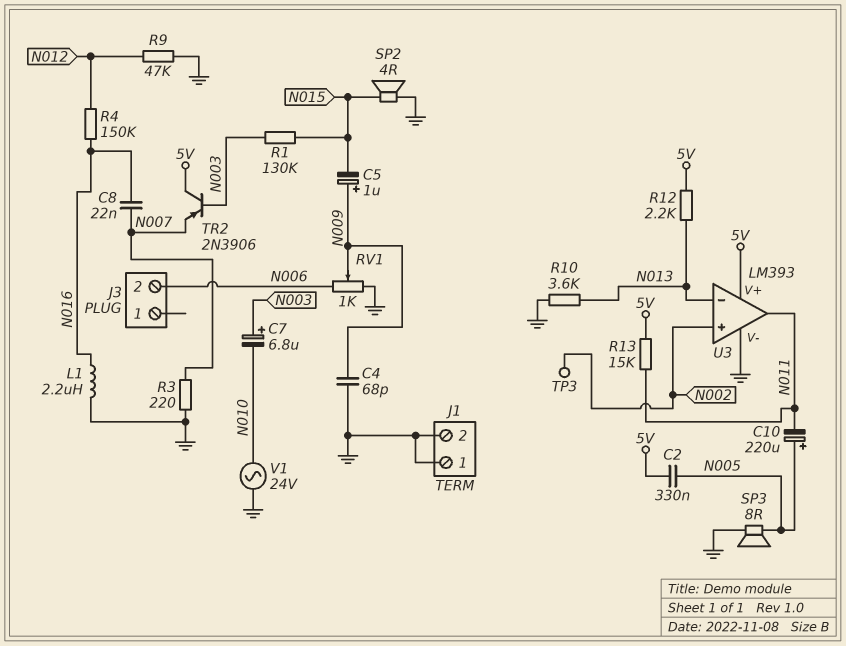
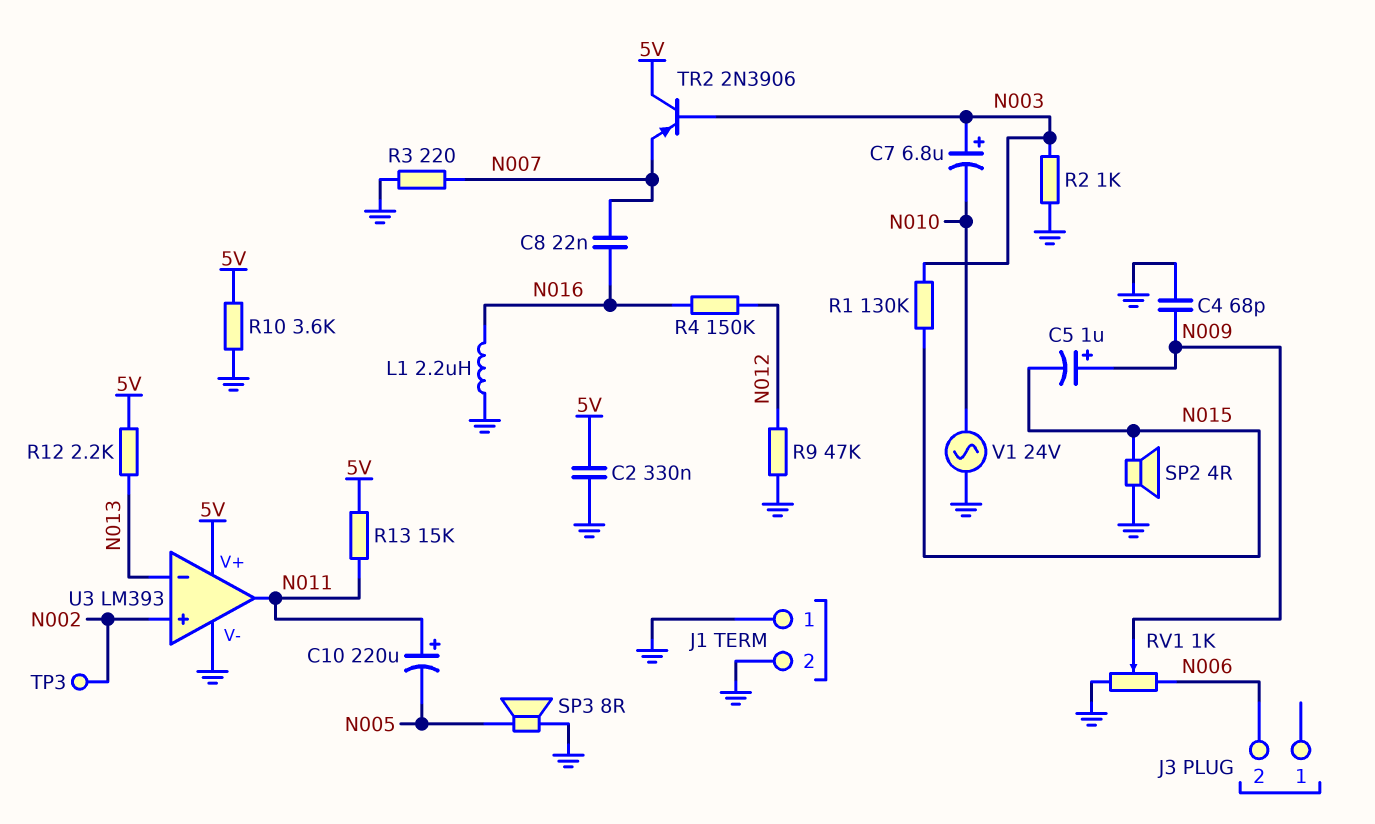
C2: 330nF (5V, N005) -> 330nF (5V, GND)
C10: 220uF (plus N005, minus N011) -> 220uF (plus N011, minus N005)
R2: none -> 1k (GND, N003)
R10: 3.6k (GND, N013) -> 3.6k (5V, GND)

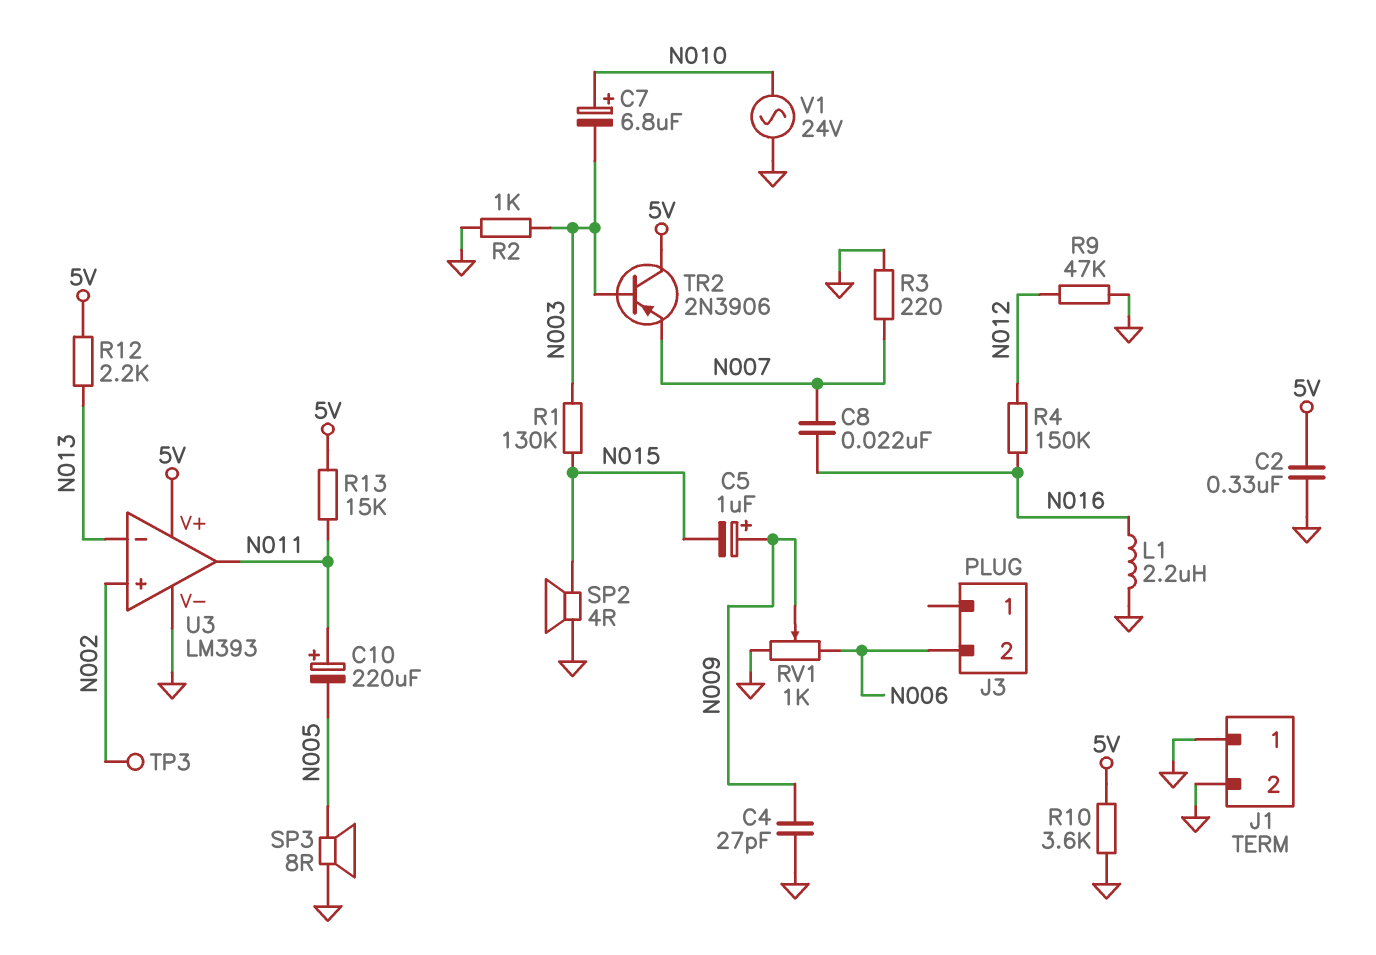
C4: 68pF (GND, N009) -> 27pF (GND, N009)
C7: 6.8uF (plus N003, minus N010) -> 6.8uF (plus N010, minus N003)

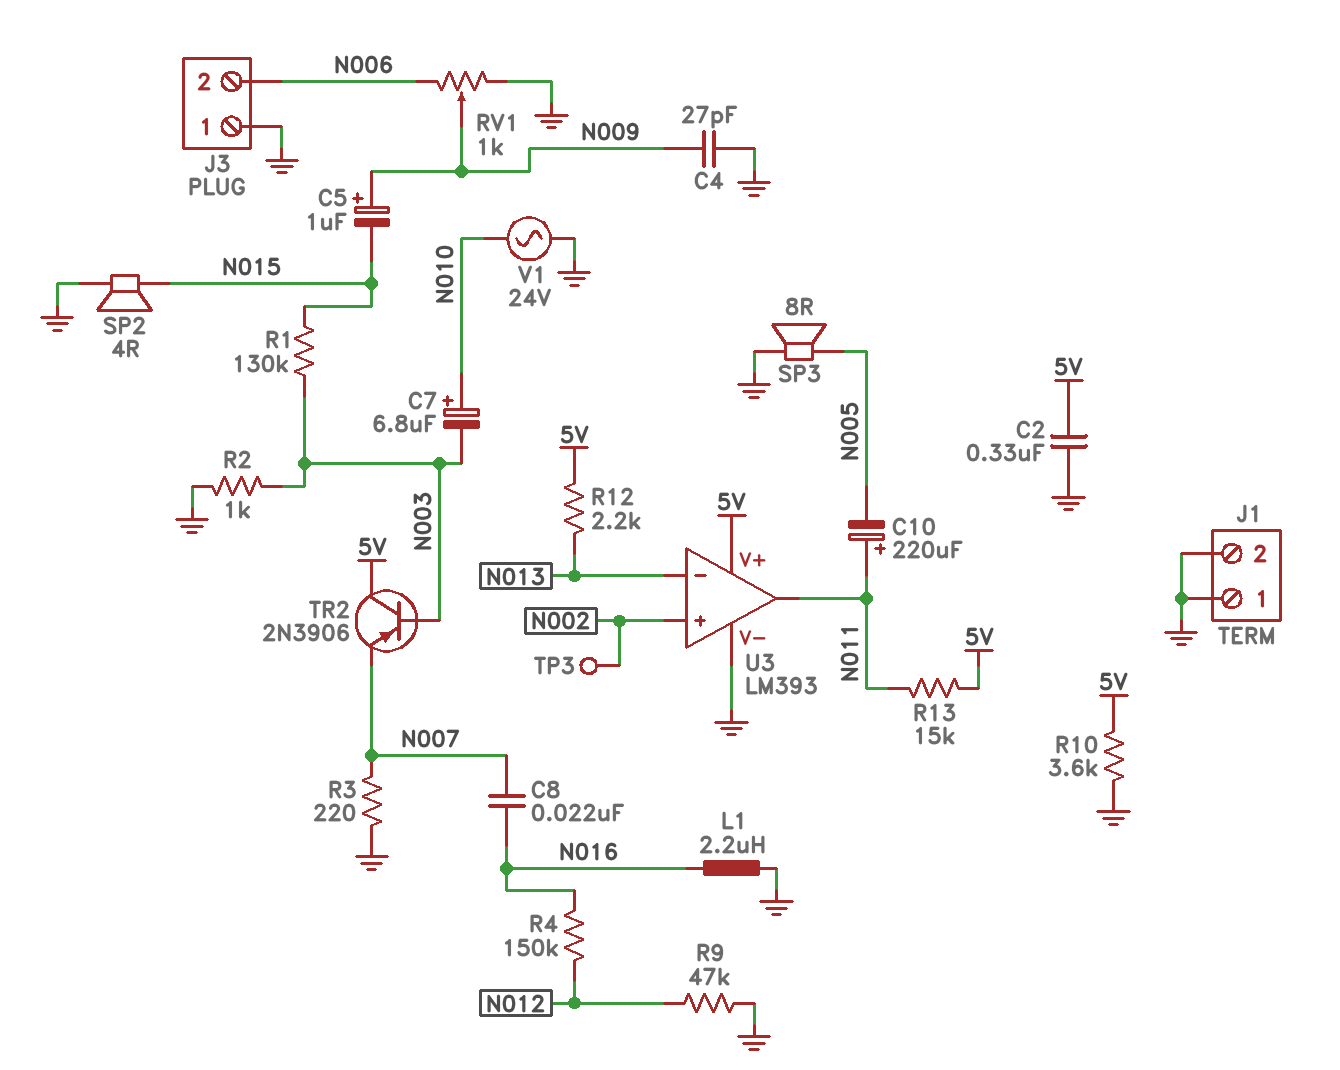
J3 pin 1: none -> GND

